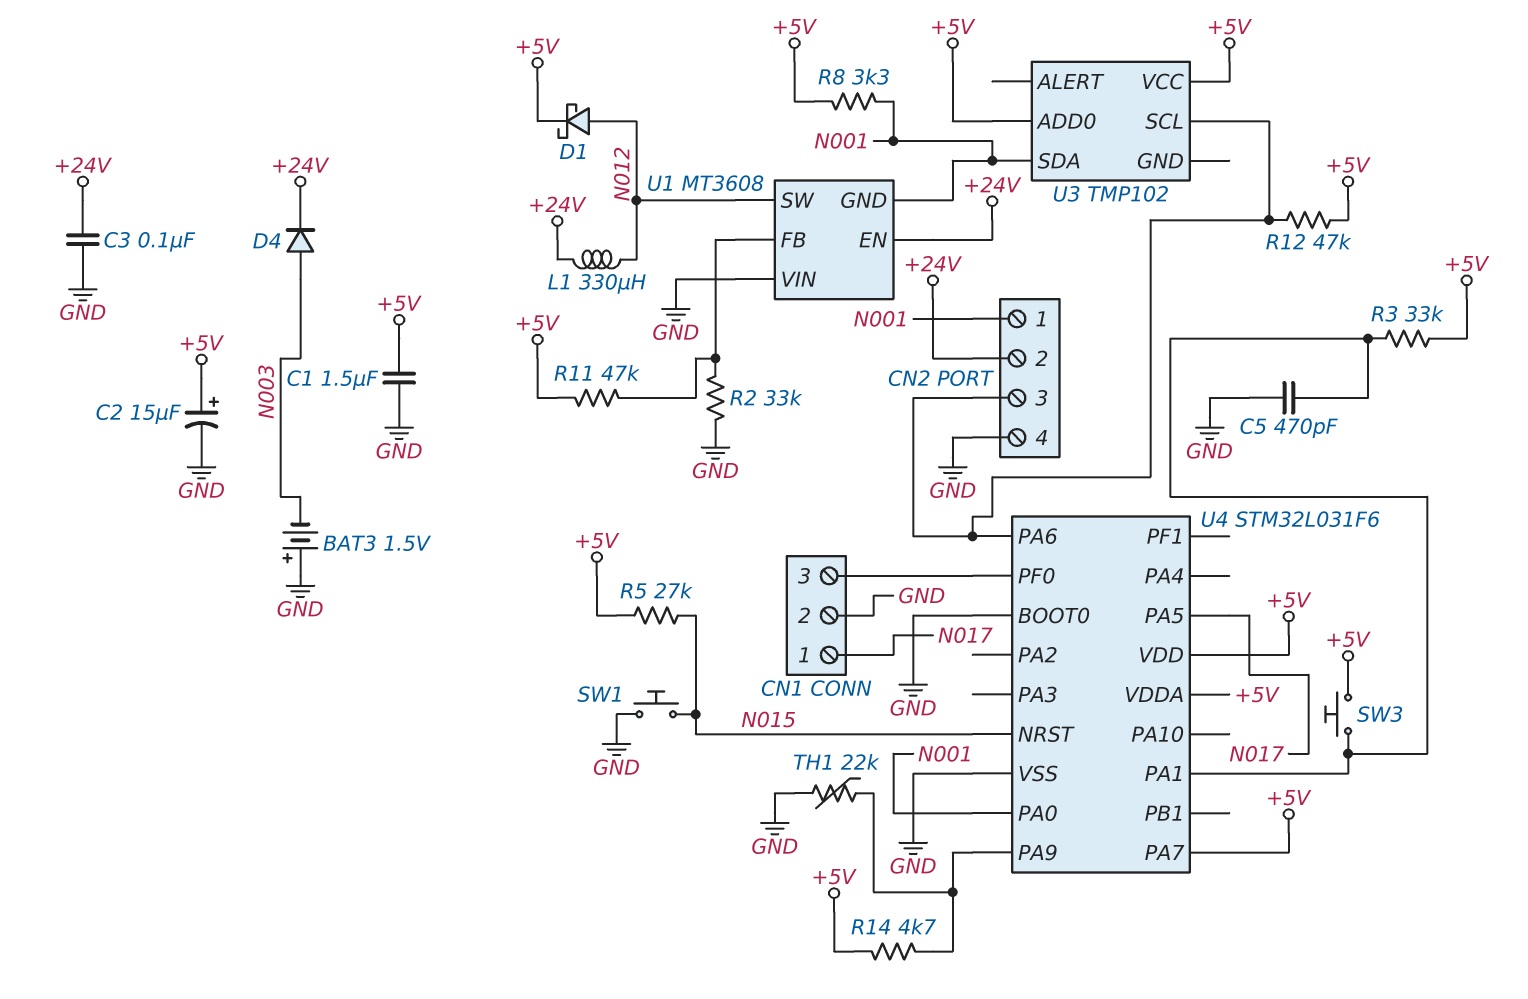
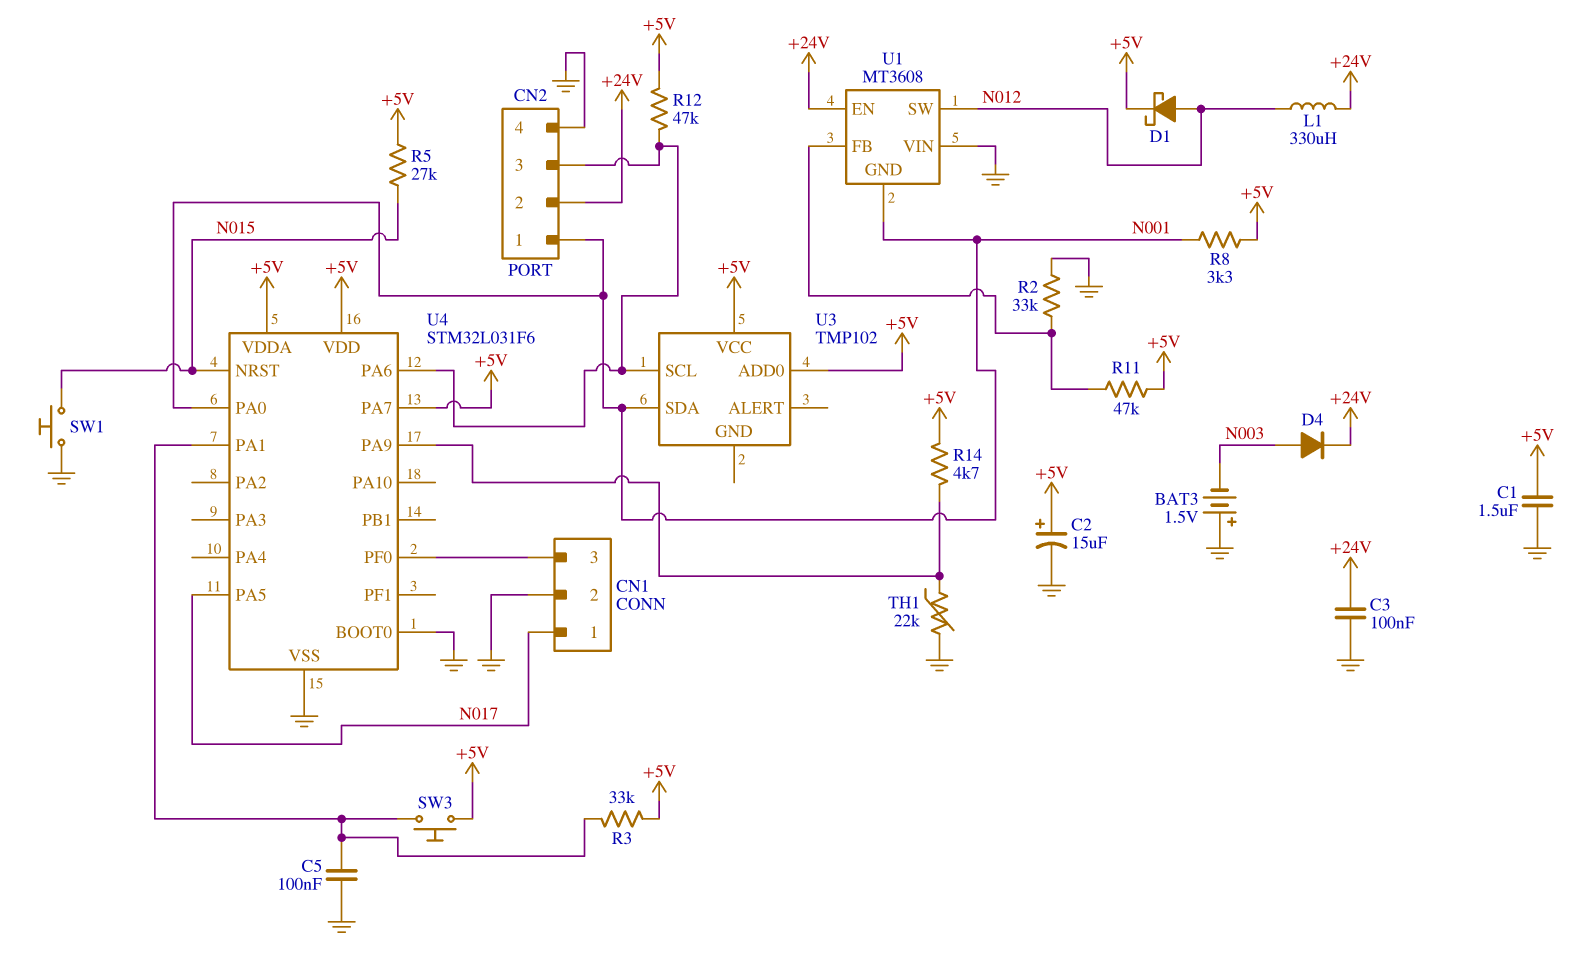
C5: 470pF (GND, U4/PA1) -> 100nF (GND, U4/PA1)

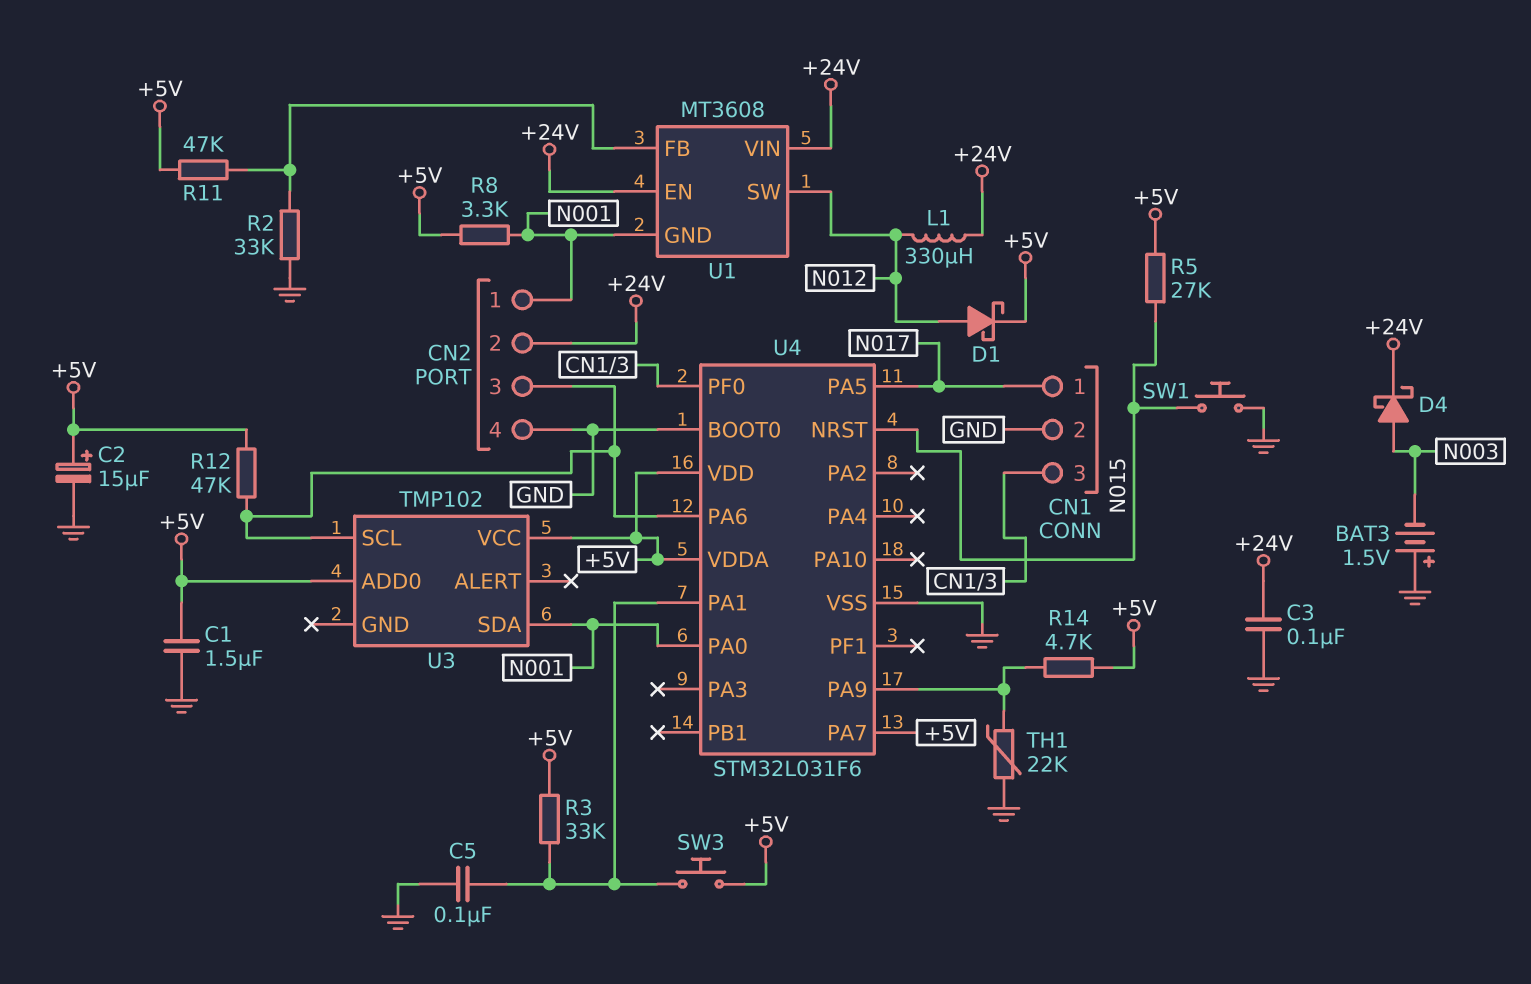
D4: diode (A N003, K +24V) -> schottky (A N003, K +24V)
U1 pin VIN: GND -> +24V

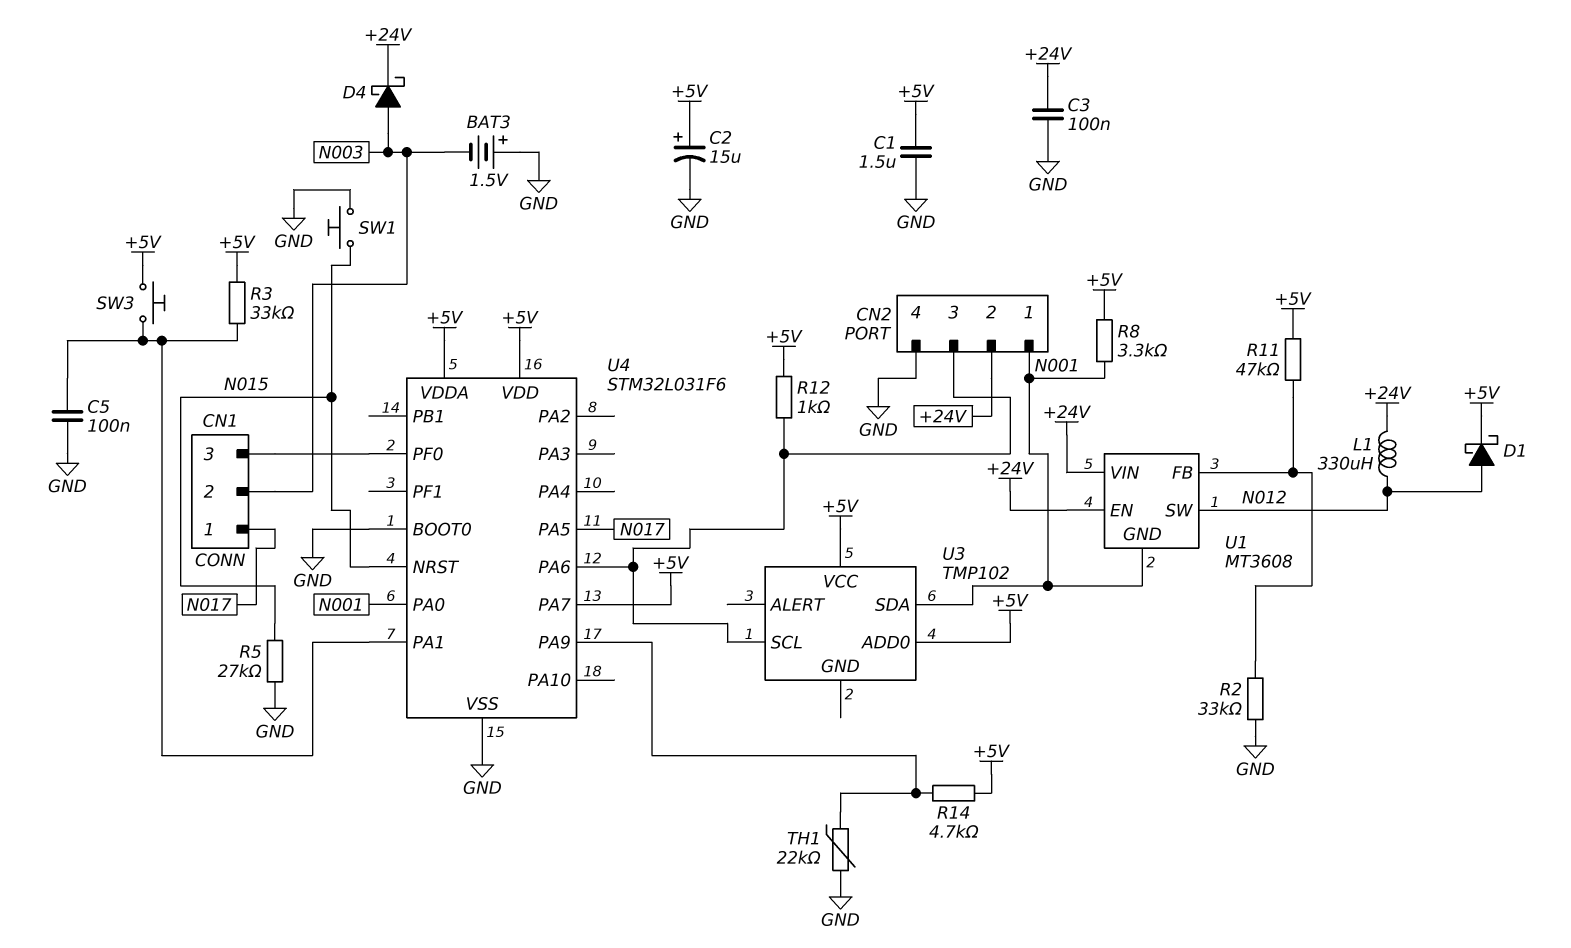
CN1 pin 2: GND -> N003
R5: 27k (+5V, N015) -> 27k (GND, N015)
R12: 47k (+5V, CN2/3) -> 1k (+5V, CN2/3)

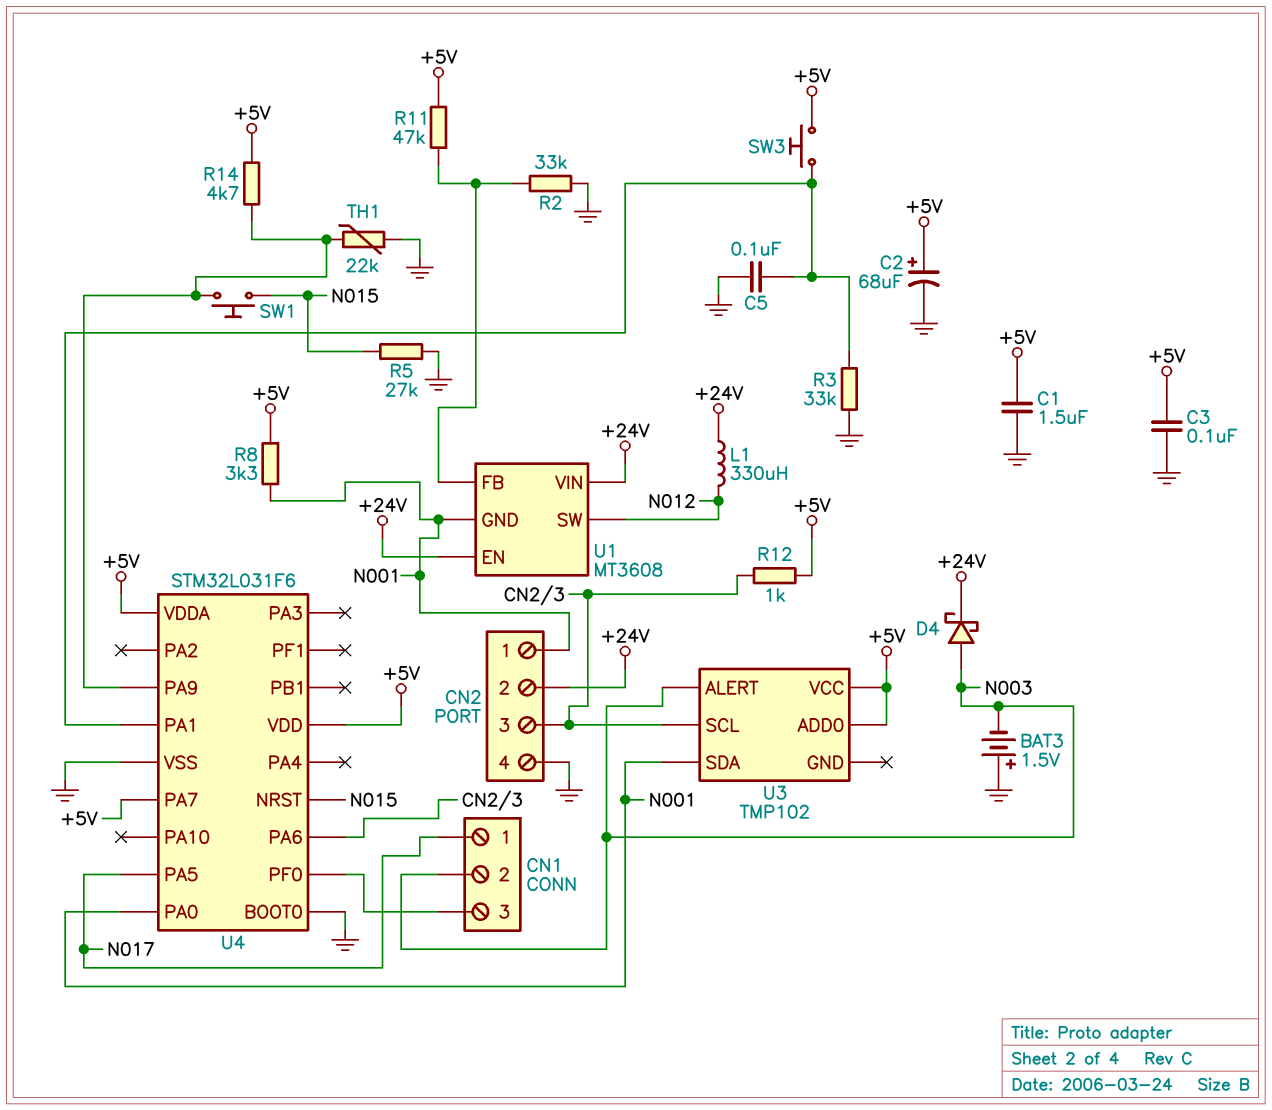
C2: 15uF (plus +5V, minus GND) -> 68uF (plus +5V, minus GND)
C3: 100nF (+24V, GND) -> 100nF (+5V, GND)
D1: schottky (A N012, K +5V) -> none
R3: 33k (+5V, U4/PA1) -> 33k (GND, U4/PA1)
SW1: button (GND, N015) -> button (N015, U4/PA9)
U3 pin ALERT: none -> N003

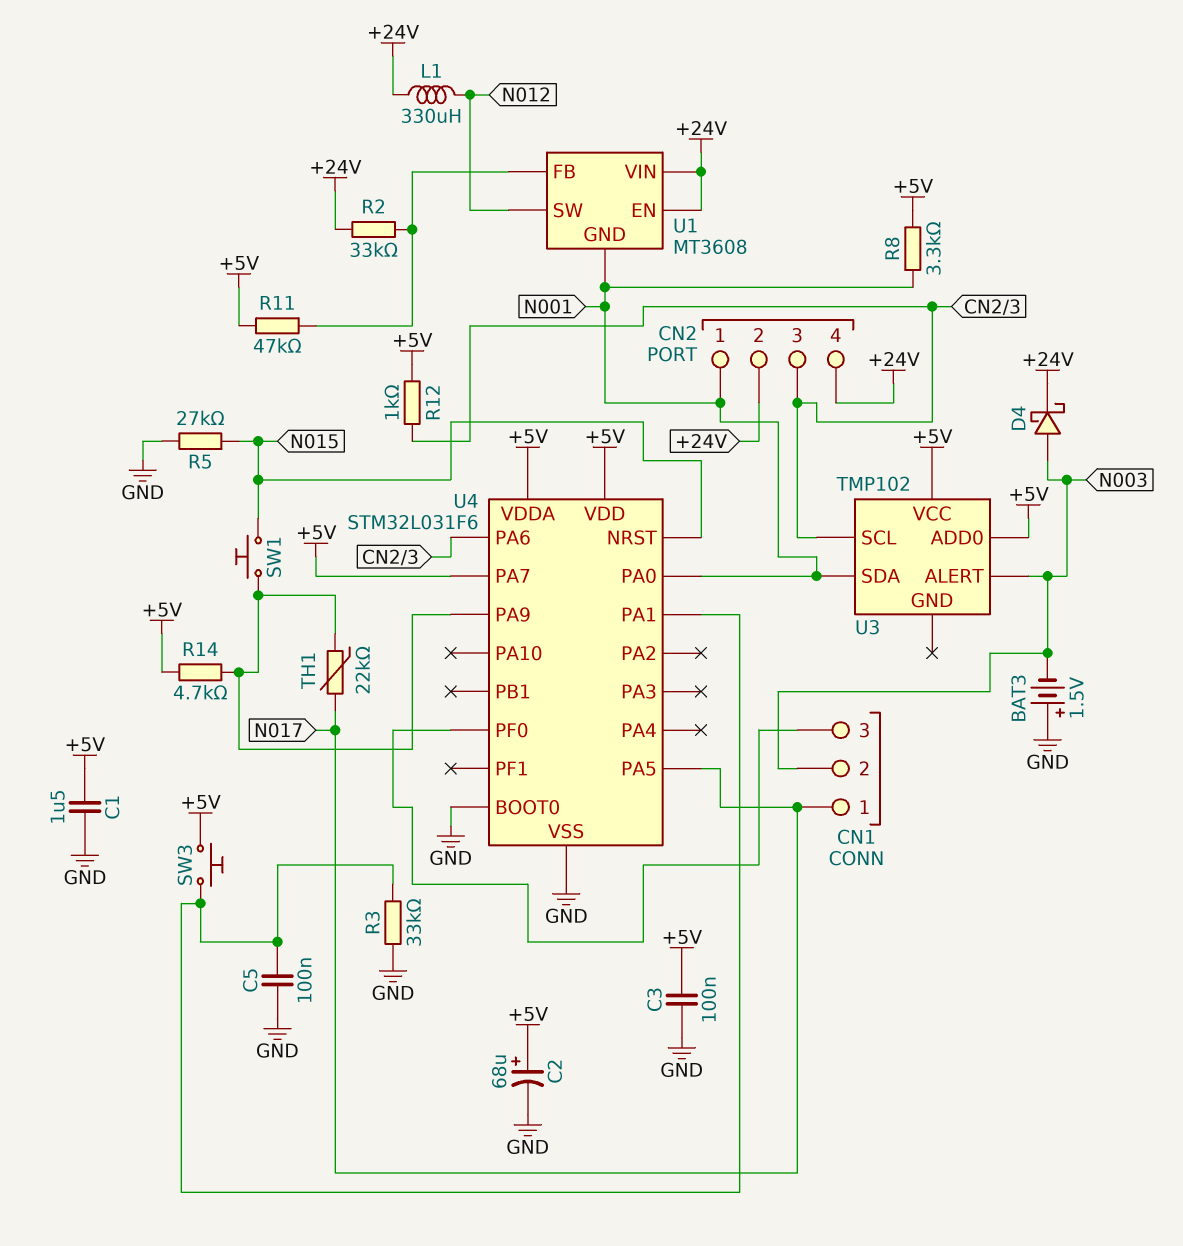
CN2 pin 4: GND -> +24V
R2: 33k (GND, U1/FB) -> 33k (+24V, U1/FB)
TH1: 22k (GND, U4/PA9) -> 22k (N017, U4/PA9)

